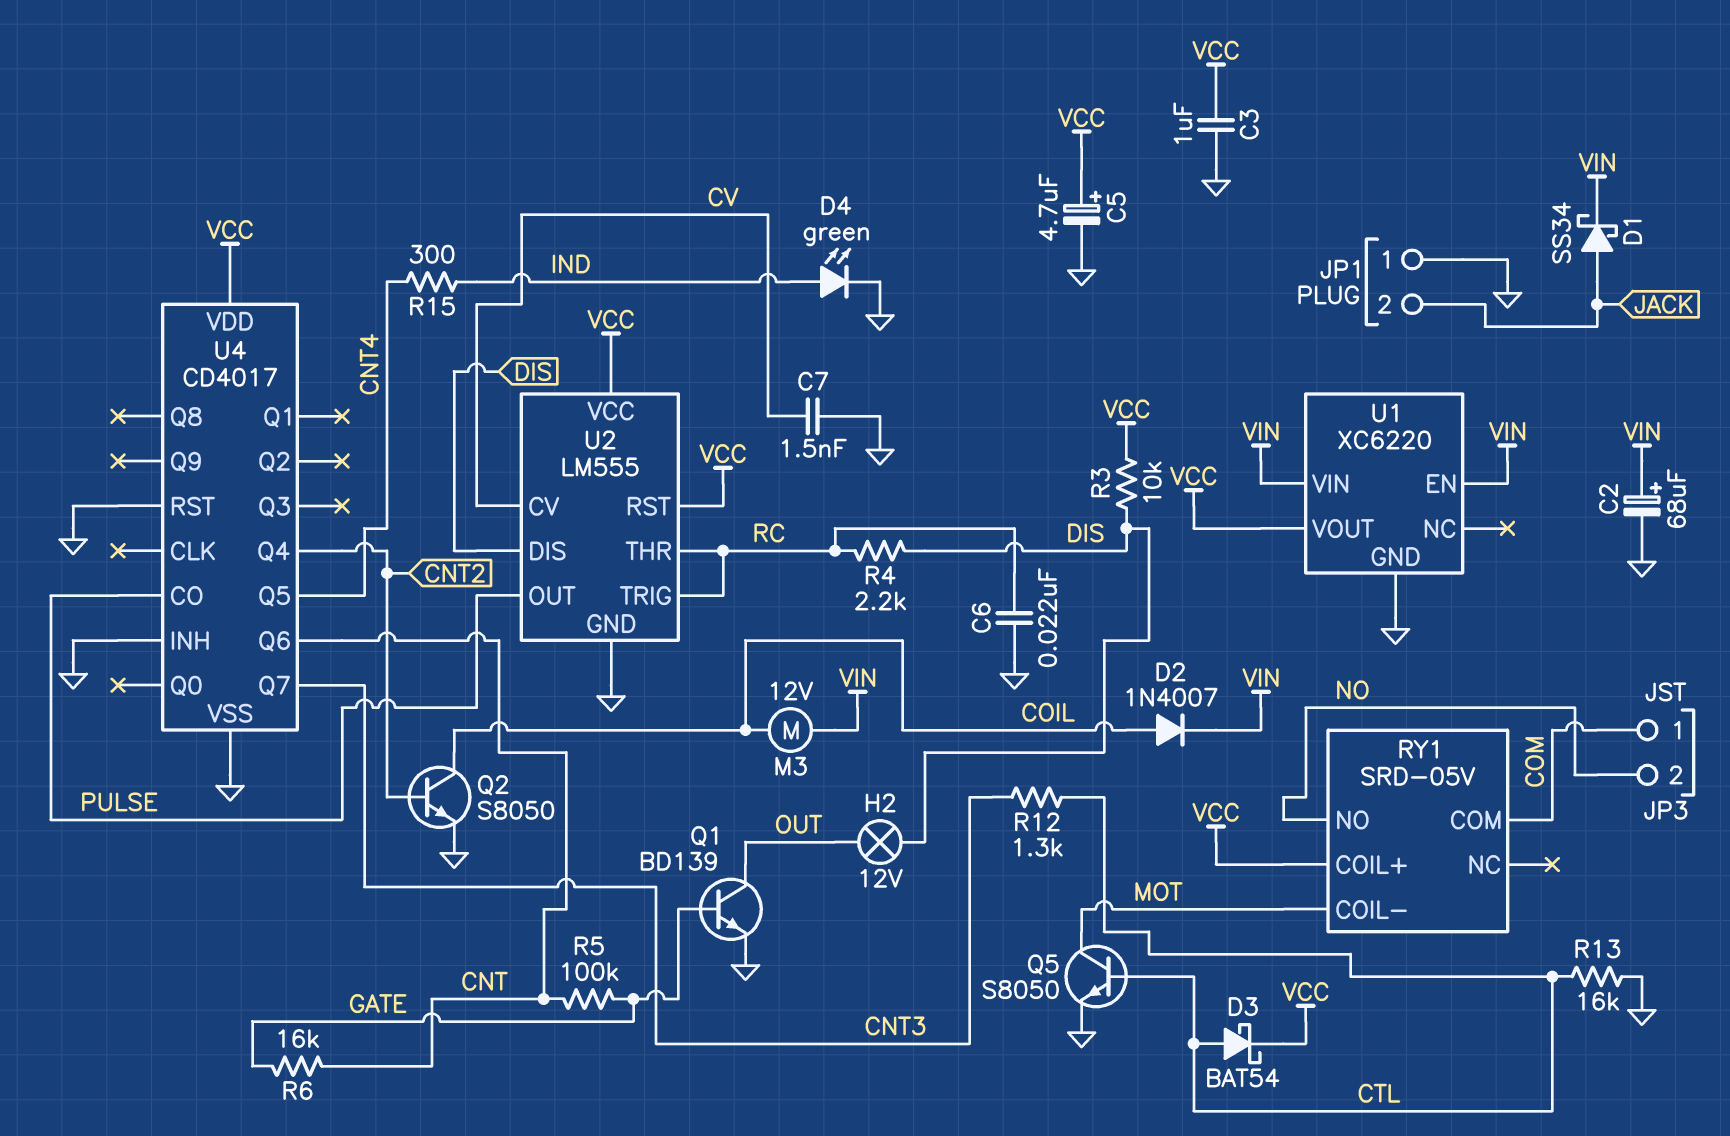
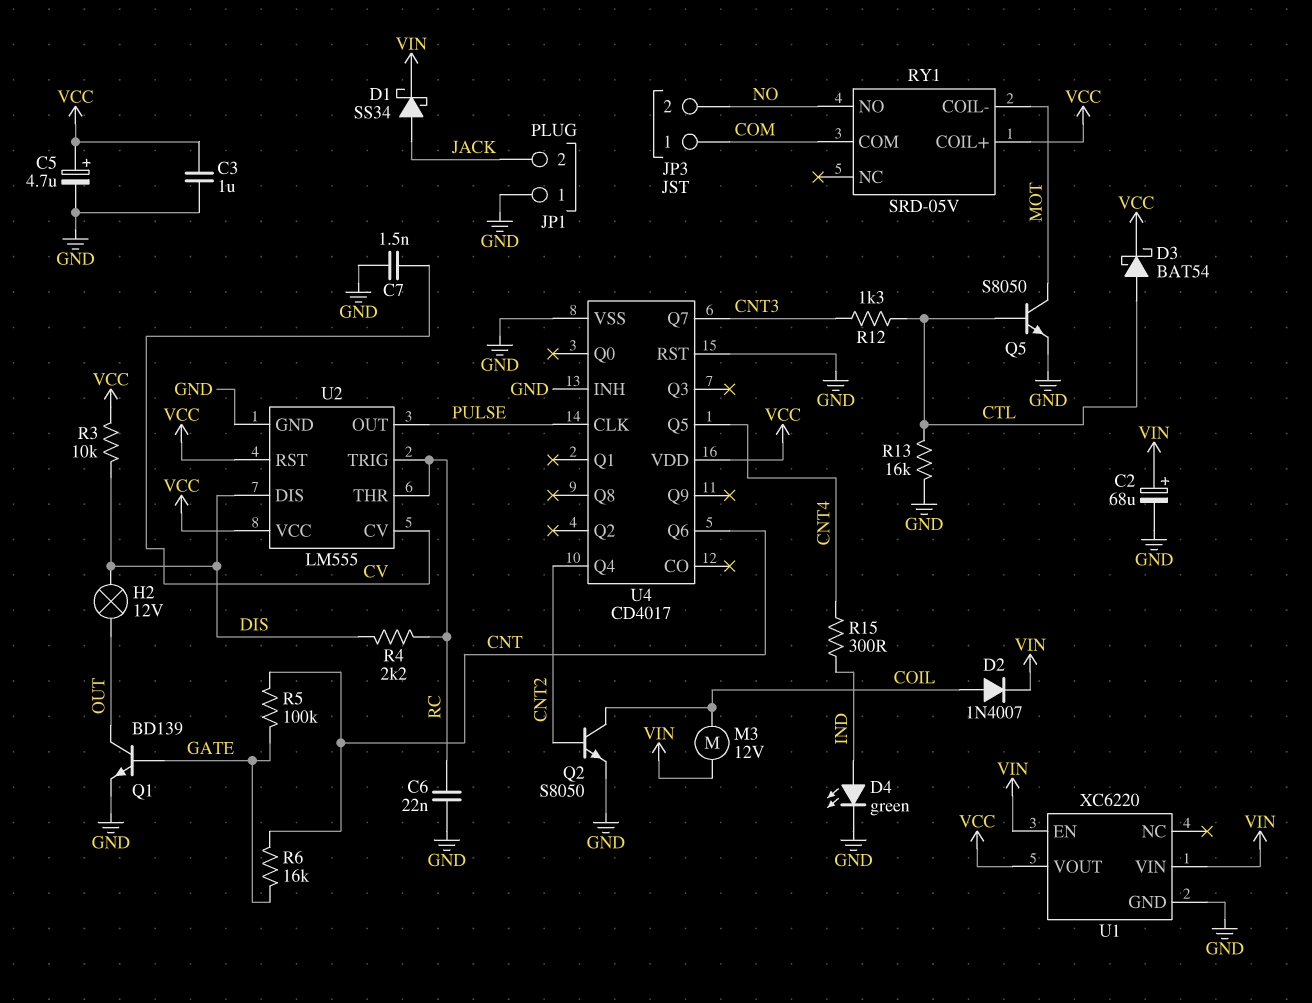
U4 pin CLK: none -> PULSE
U4 pin CO: PULSE -> none

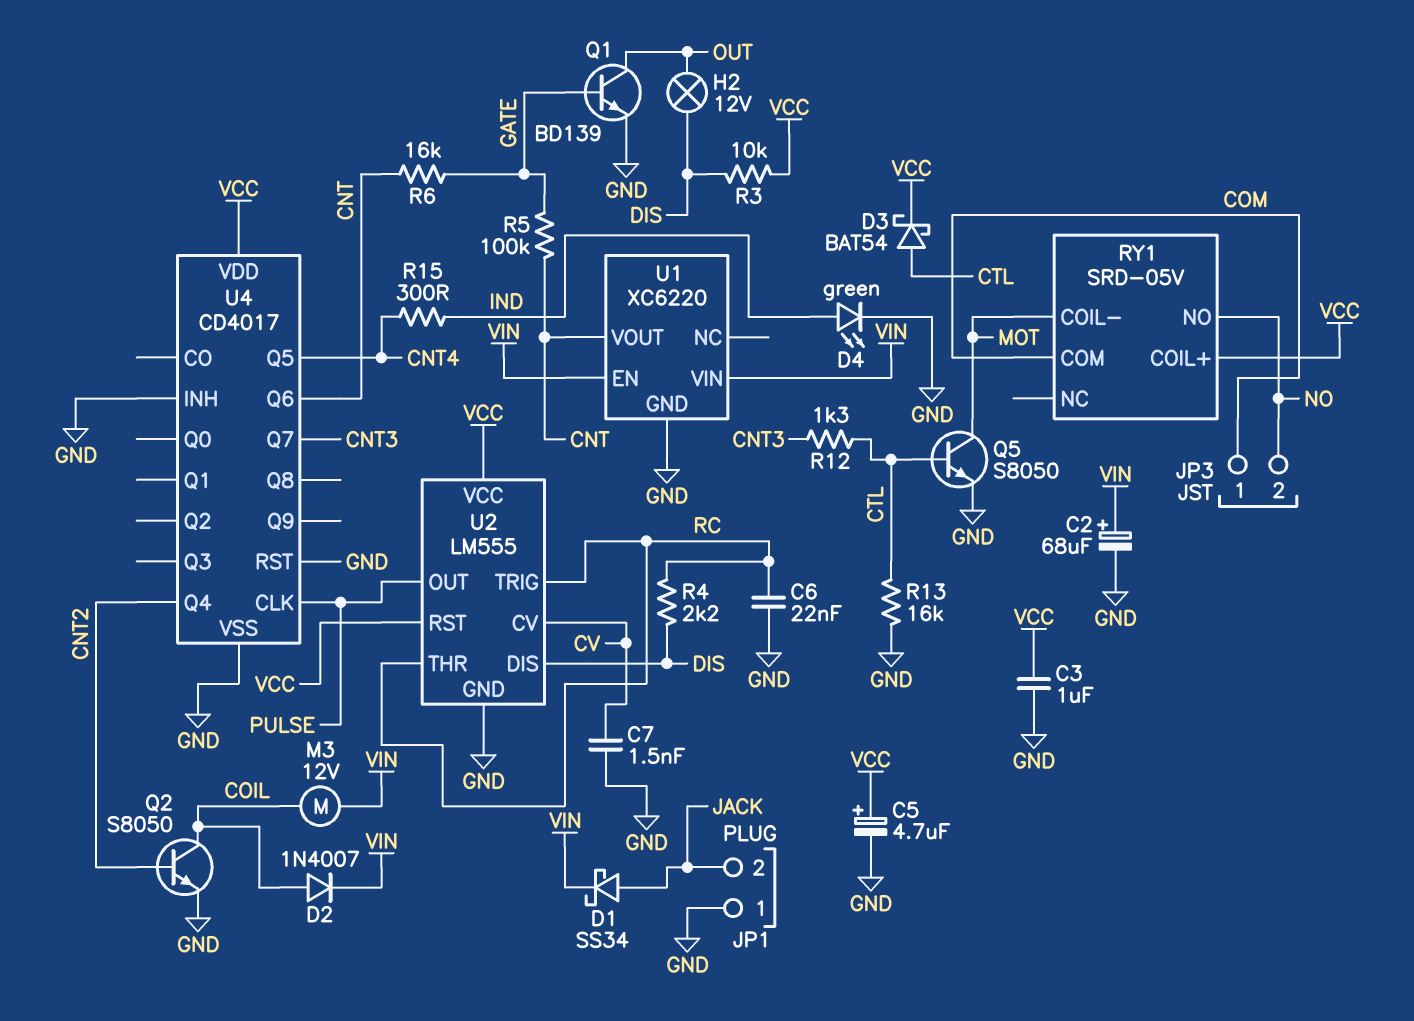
U1 pin VOUT: VCC -> CNT

